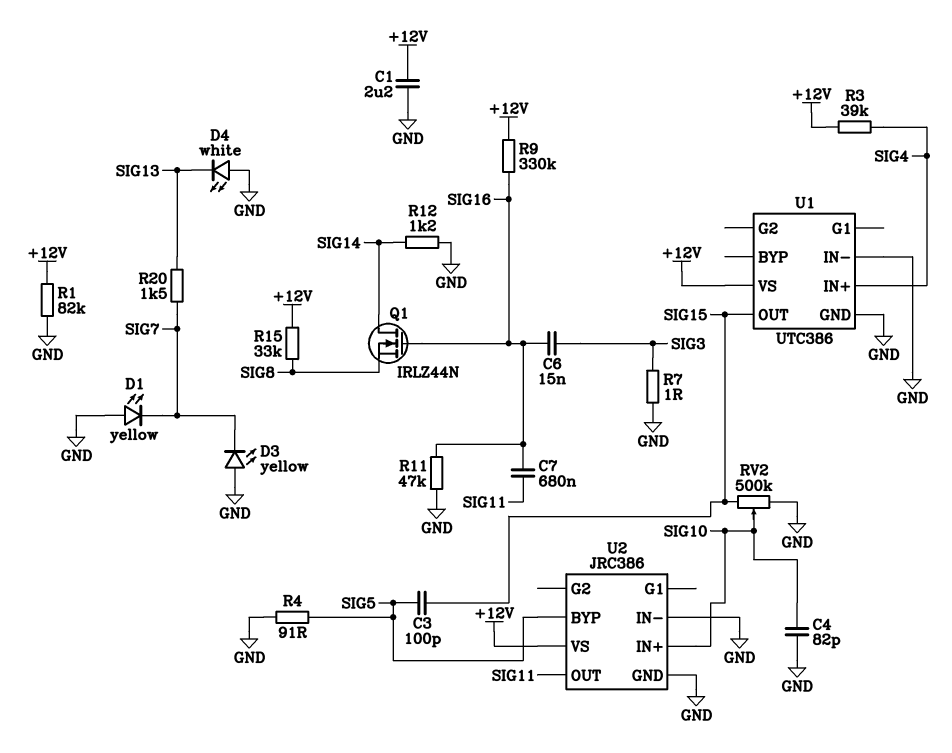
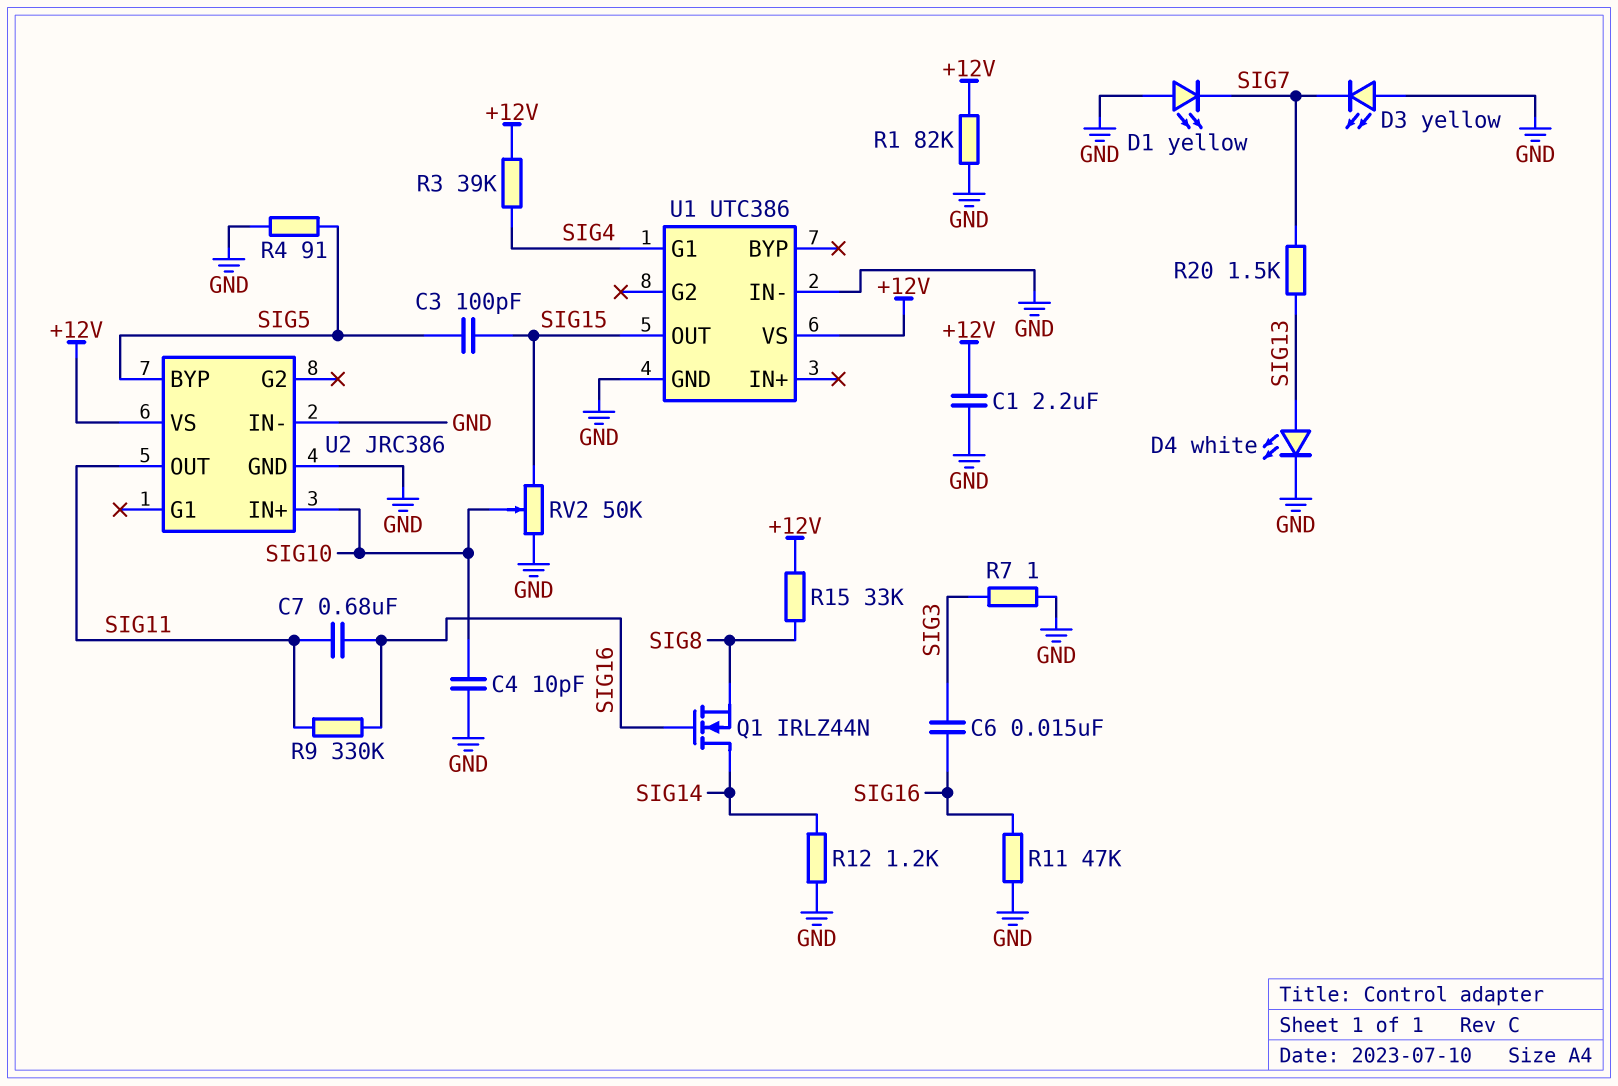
C4: 82pF (GND, SIG10) -> 10pF (GND, SIG10)
D4: LED white (A GND, K SIG13) -> LED white (A SIG13, K GND)
R9: 330k (+12V, SIG16) -> 330k (SIG11, SIG16)
RV2: 500k (GND, SIG15, wiper SIG10) -> 50k (GND, SIG15, wiper SIG10)
U1 pin G1: none -> SIG4
U1 pin IN+: SIG4 -> none

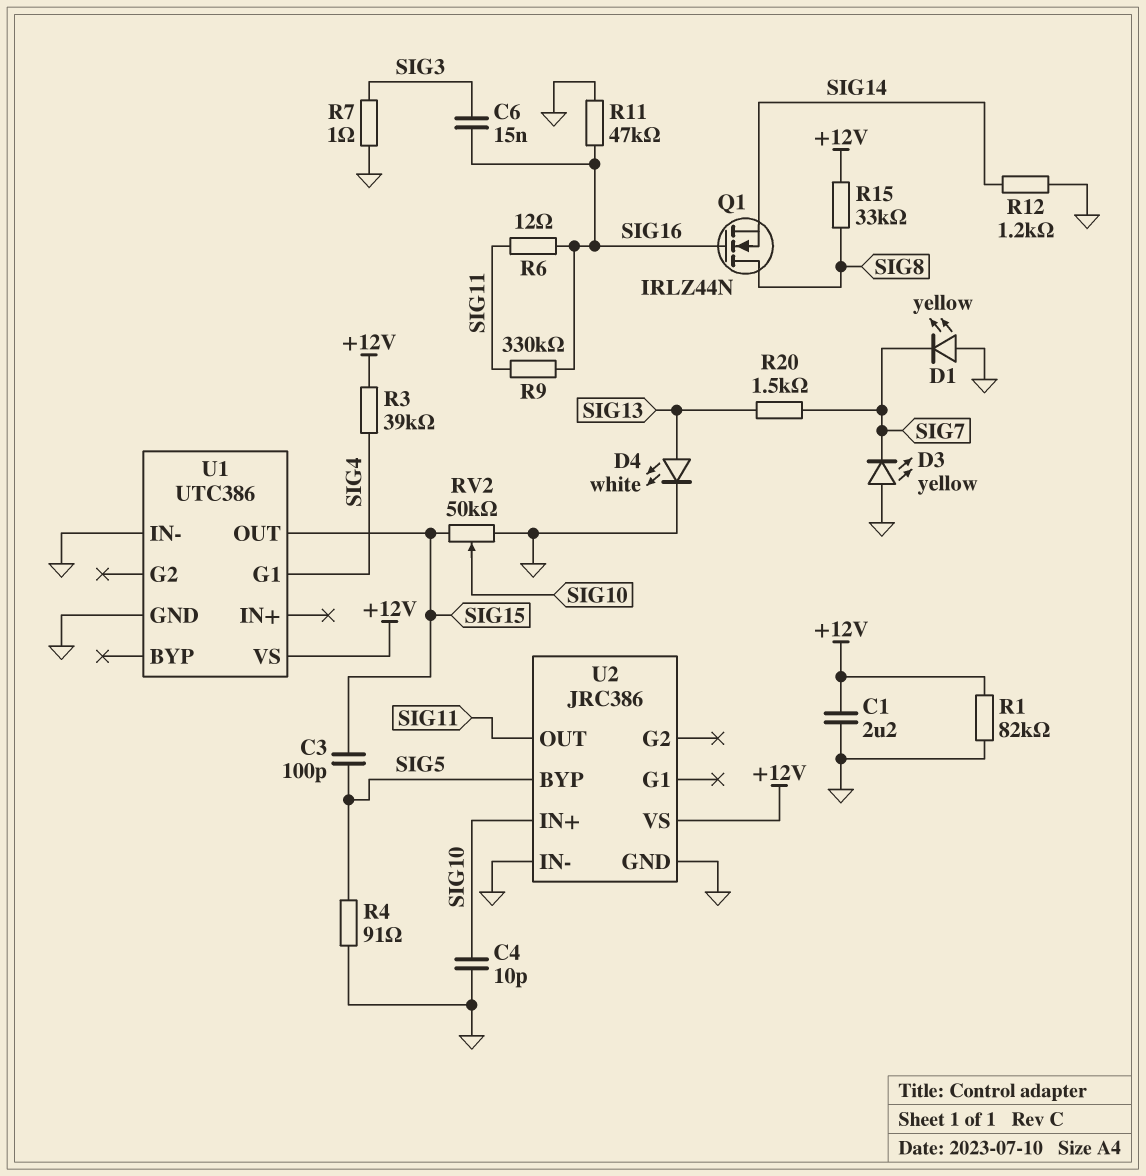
C7: 680nF (SIG11, SIG16) -> none
Q1: NMOS IRLZ44N (G SIG16, D SIG14, S SIG8) -> NMOS IRLZ44N (G SIG16, D SIG8, S SIG14)
R6: none -> 12 (SIG11, SIG16)

